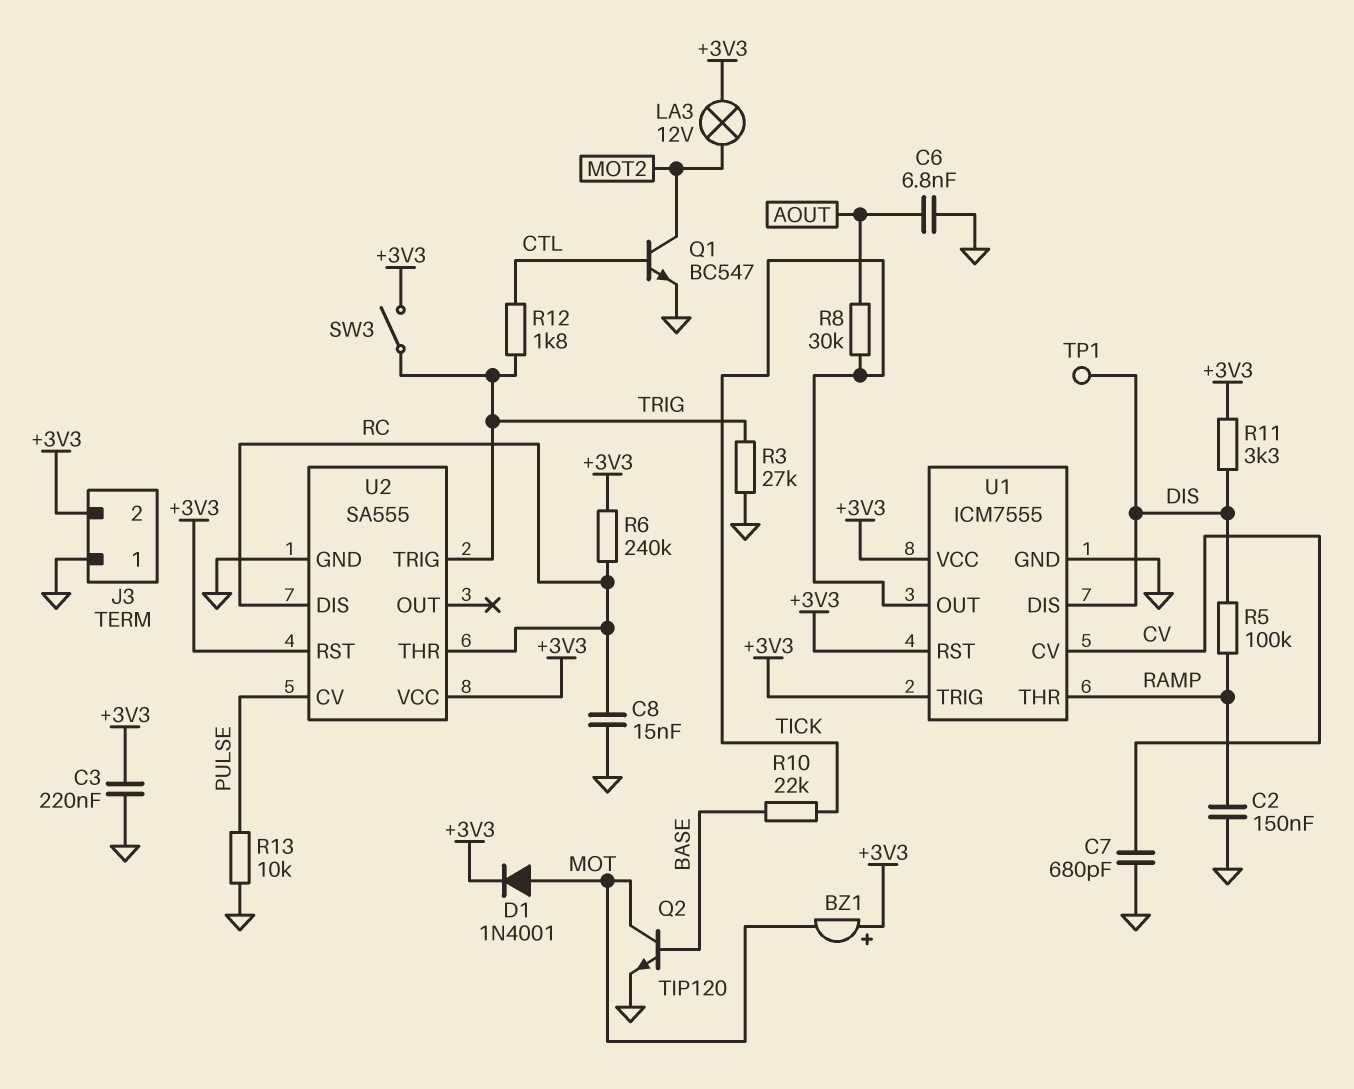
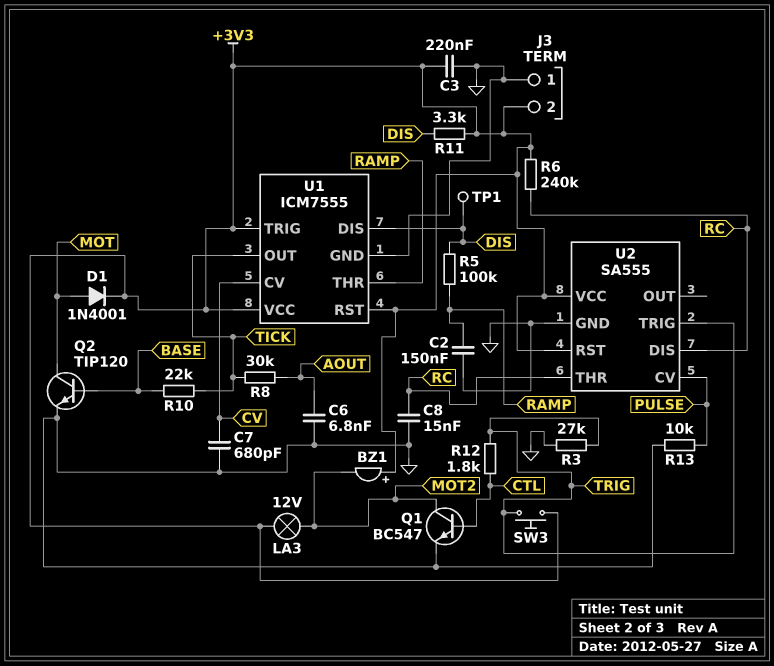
BZ1: buzzer (plus +3V3, minus MOT) -> buzzer (plus +3V3, minus MOT2)
SW3: switch (+3V3, TRIG) -> button (+3V3, TRIG)

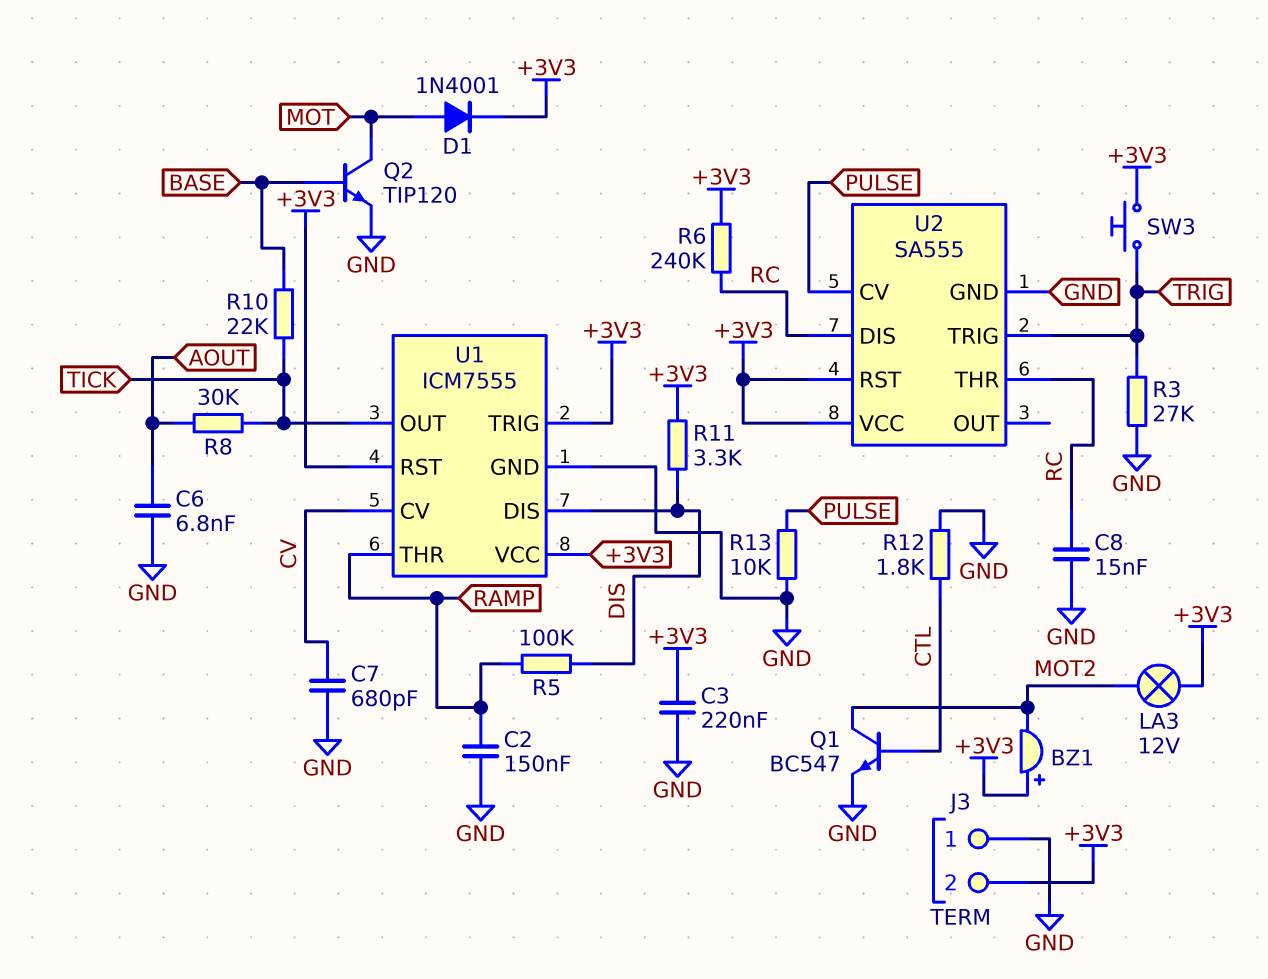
R12: 1.8k (CTL, TRIG) -> 1.8k (CTL, GND)
TP1: test point (DIS) -> none

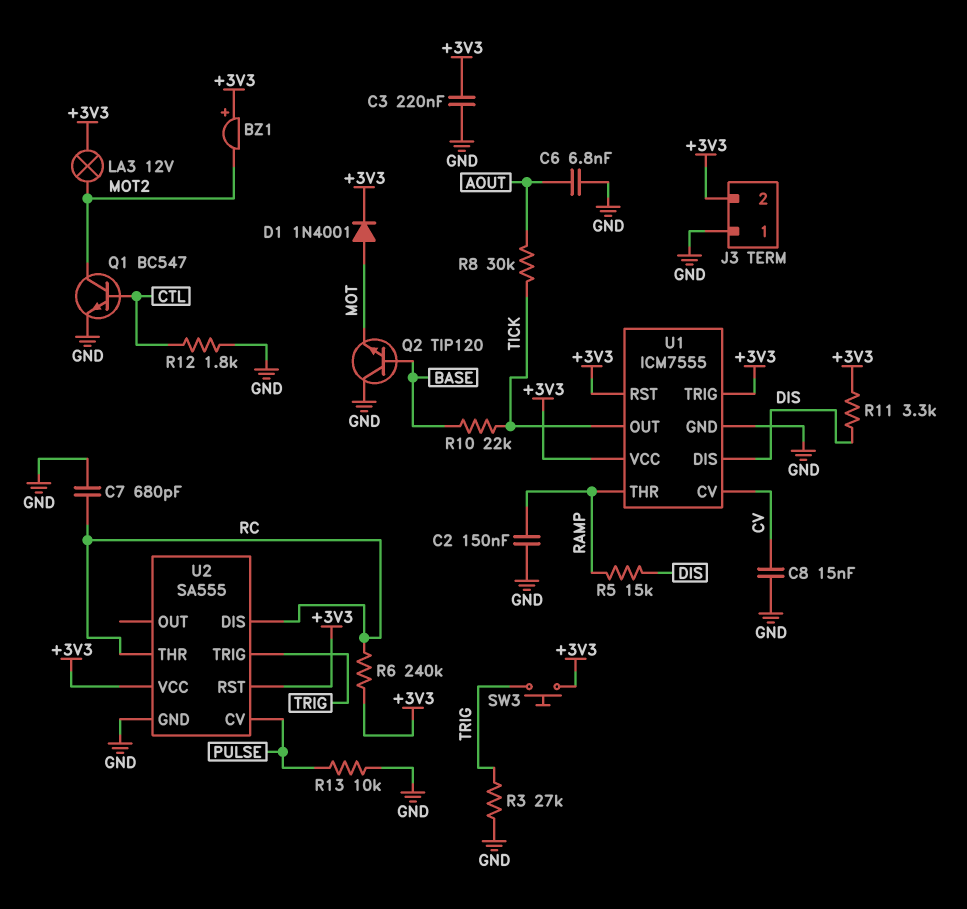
C7: 680pF (CV, GND) -> 680pF (GND, RC)
C8: 15nF (GND, RC) -> 15nF (CV, GND)
Q2: NPN TIP120 (B BASE, C MOT, E GND) -> NPN TIP120 (B BASE, C GND, E MOT)
R5: 100k (DIS, RAMP) -> 15k (DIS, RAMP)

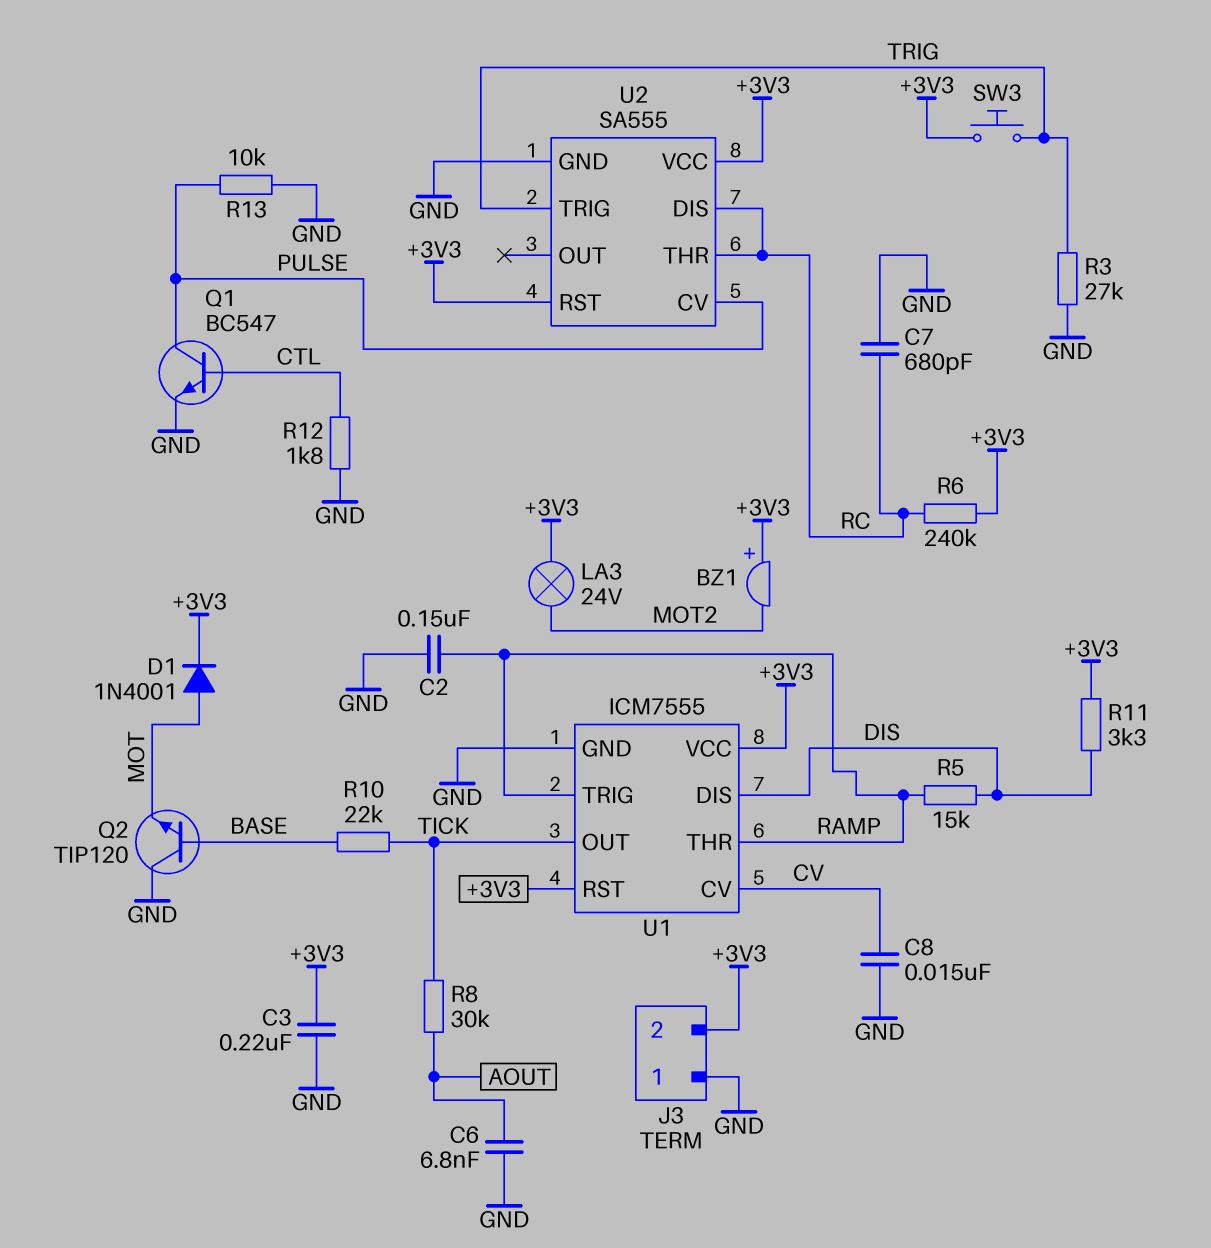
LA3: lamp 12V (+3V3, MOT2) -> lamp 24V (+3V3, MOT2)
Q1: NPN BC547 (B CTL, C MOT2, E GND) -> NPN BC547 (B CTL, C PULSE, E GND)
U1 pin TRIG: +3V3 -> RAMP

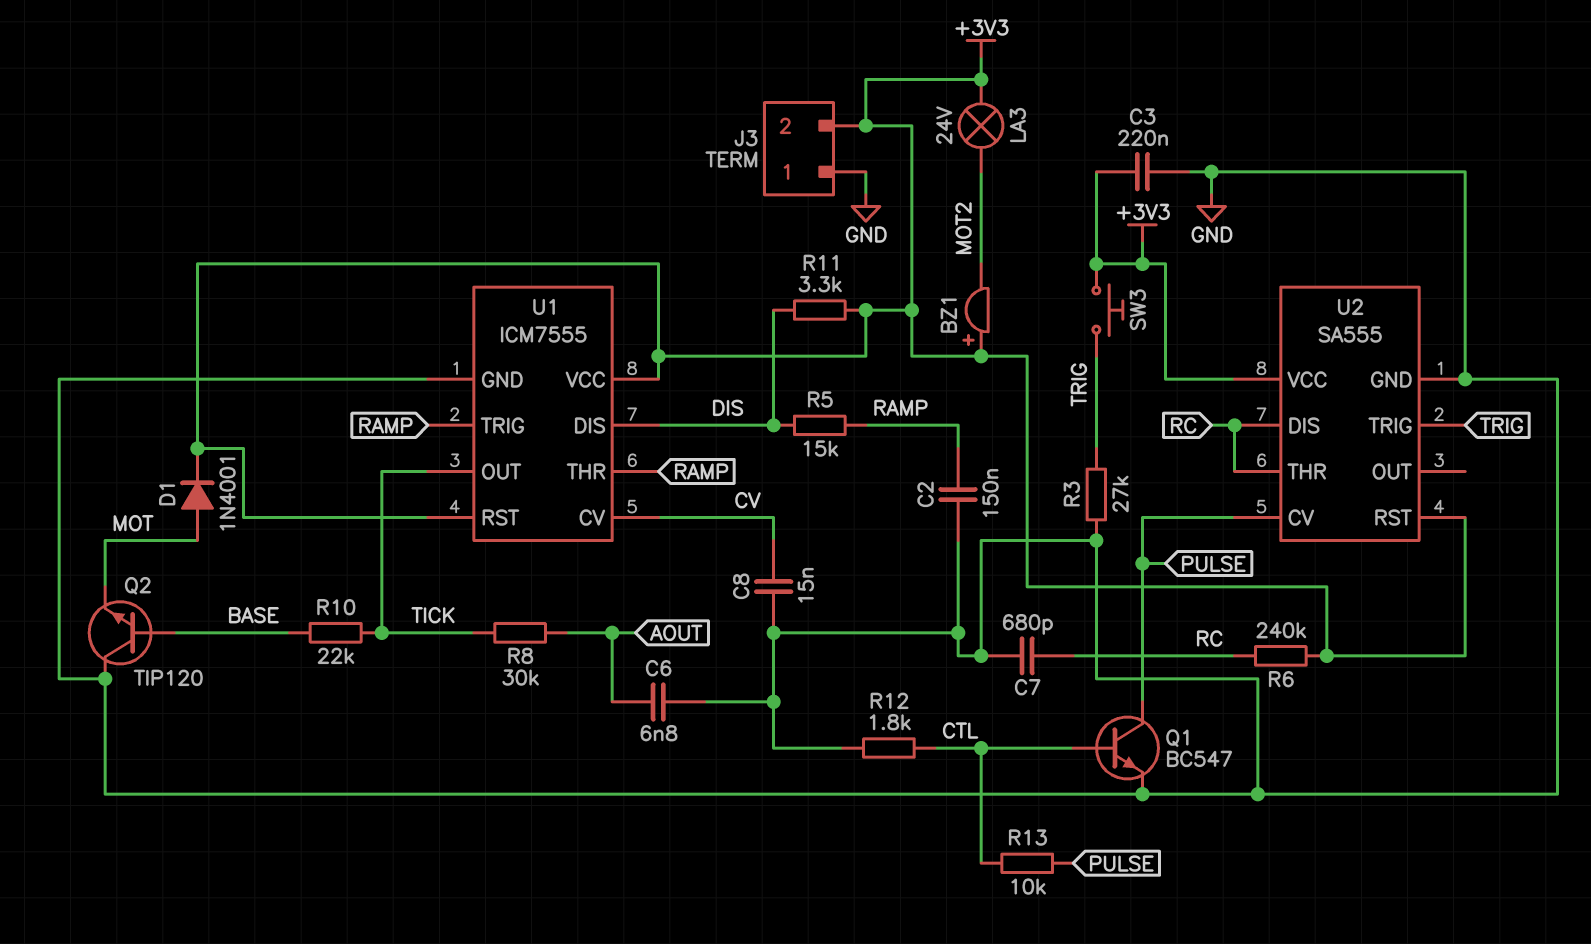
R13: 10k (GND, PULSE) -> 10k (CTL, PULSE)

